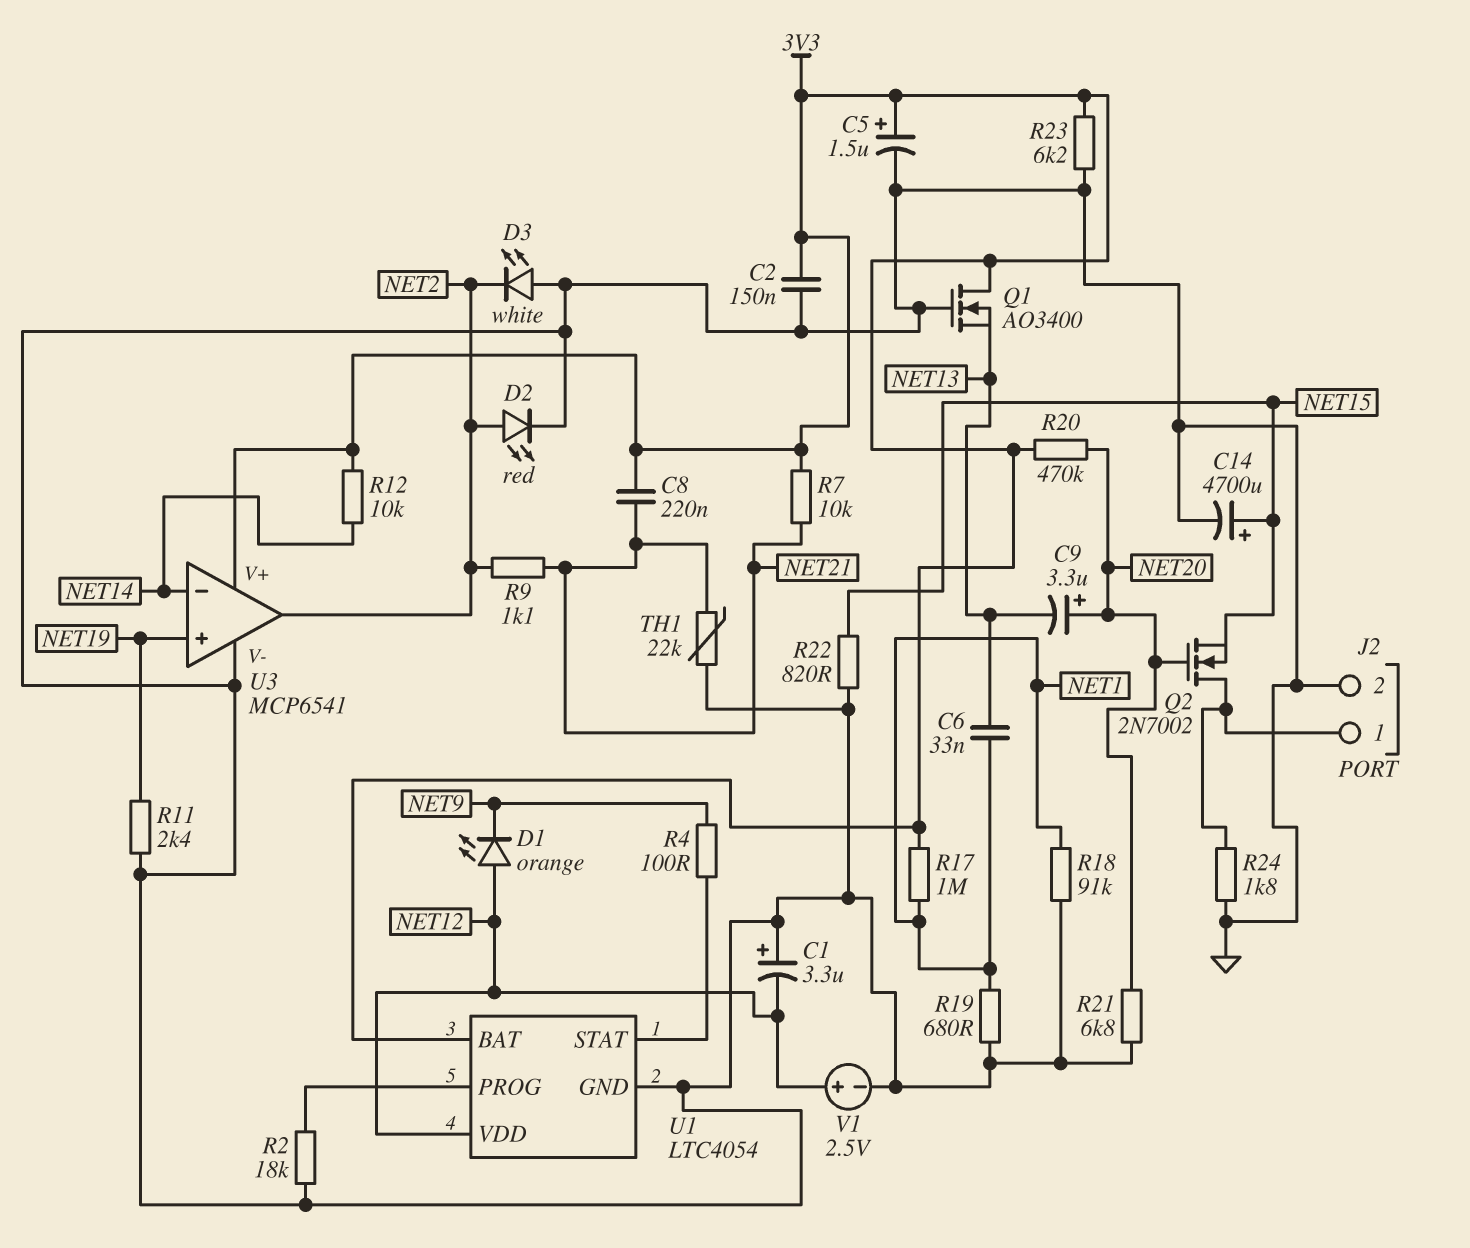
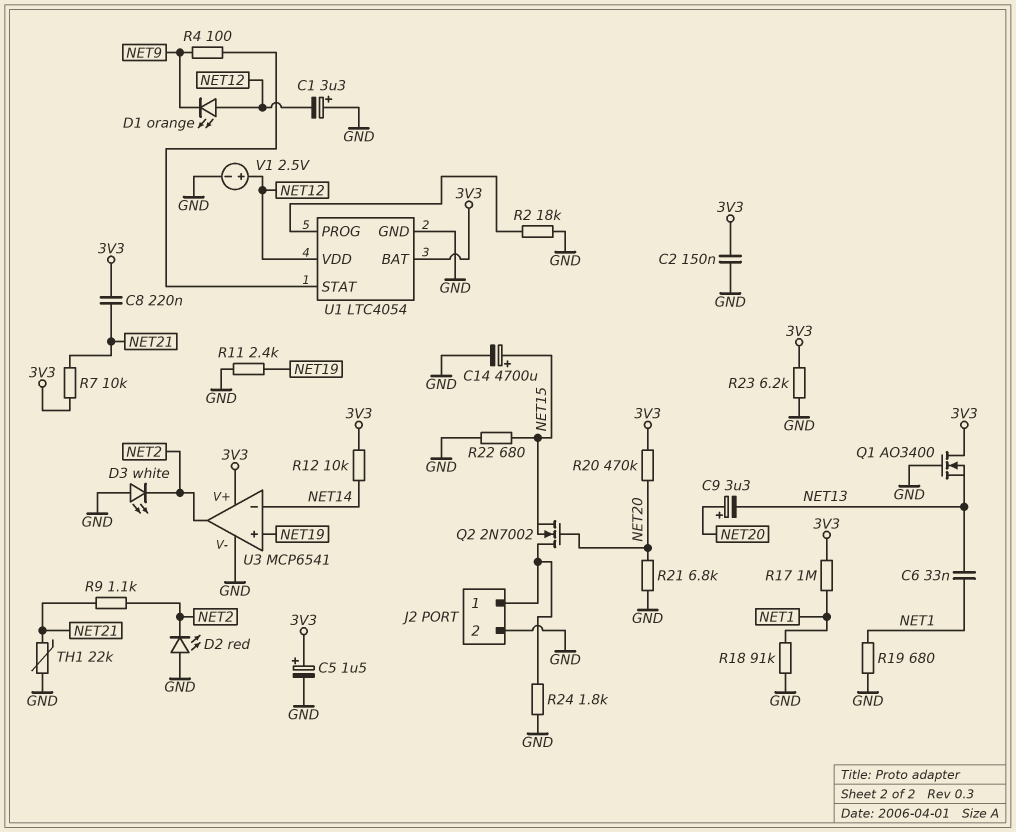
D2: LED red (A NET2, K GND) -> LED red (A GND, K NET2)
R22: 820 (GND, NET15) -> 680 (GND, NET15)

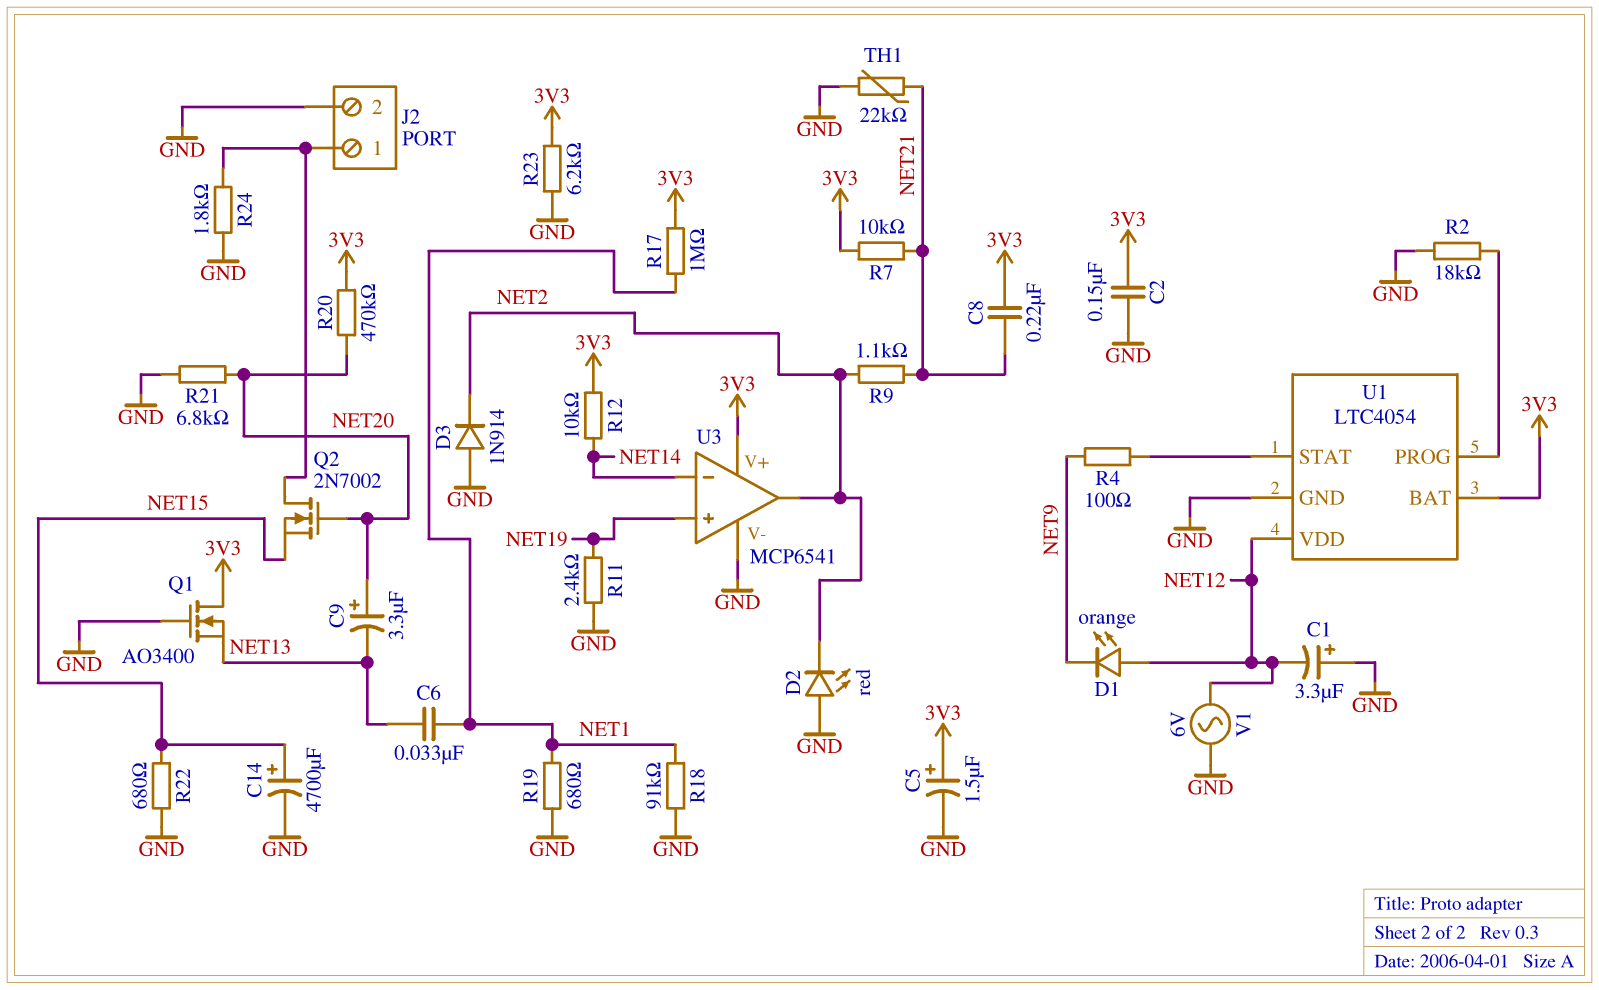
D3: LED white (A GND, K NET2) -> diode 1N914 (A GND, K NET2)
V1: 2.5V (plus NET12, minus GND) -> AC 6V (GND, NET12)

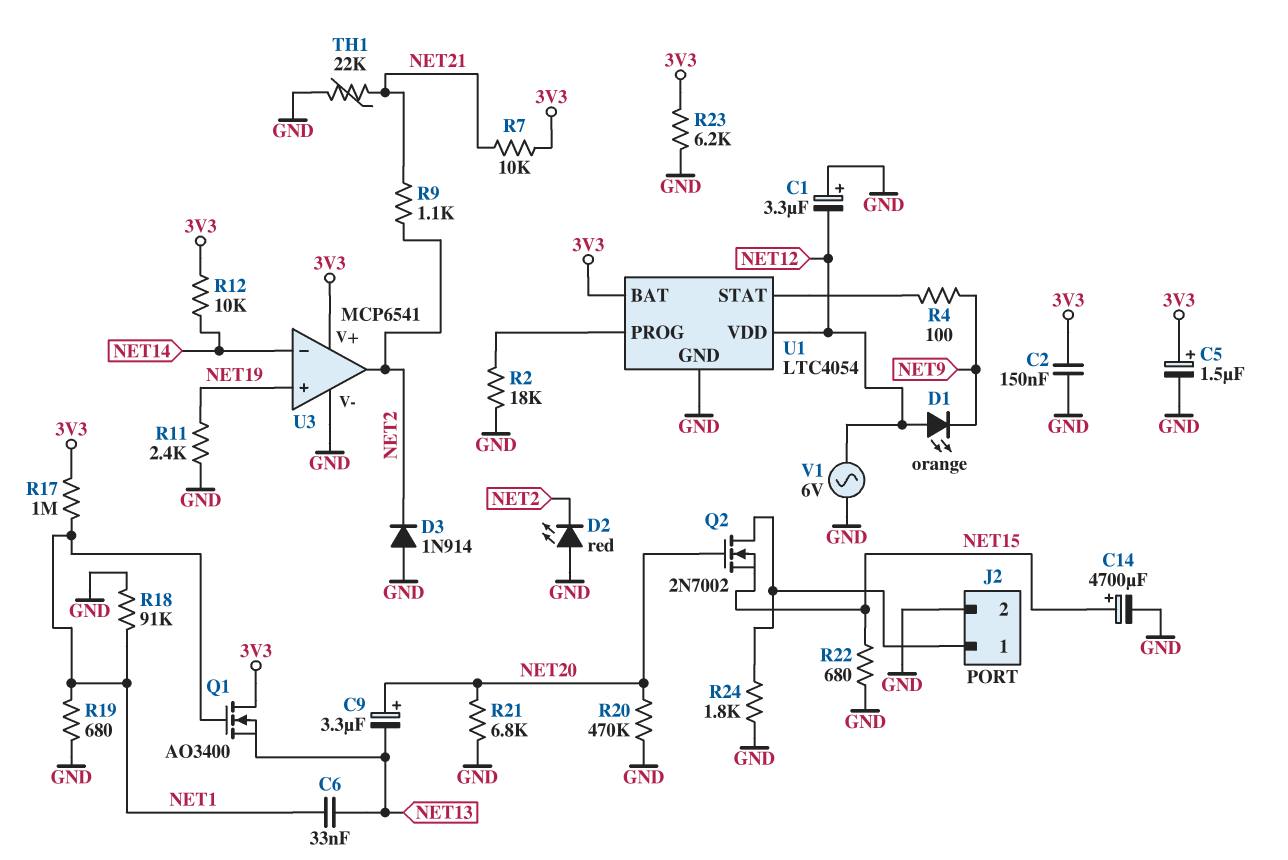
C8: 220nF (3V3, NET21) -> none
Q1: NMOS AO3400 (G GND, D 3V3, S NET13) -> NMOS AO3400 (G NET1, D 3V3, S NET13)
R20: 470k (3V3, NET20) -> 470k (GND, NET20)

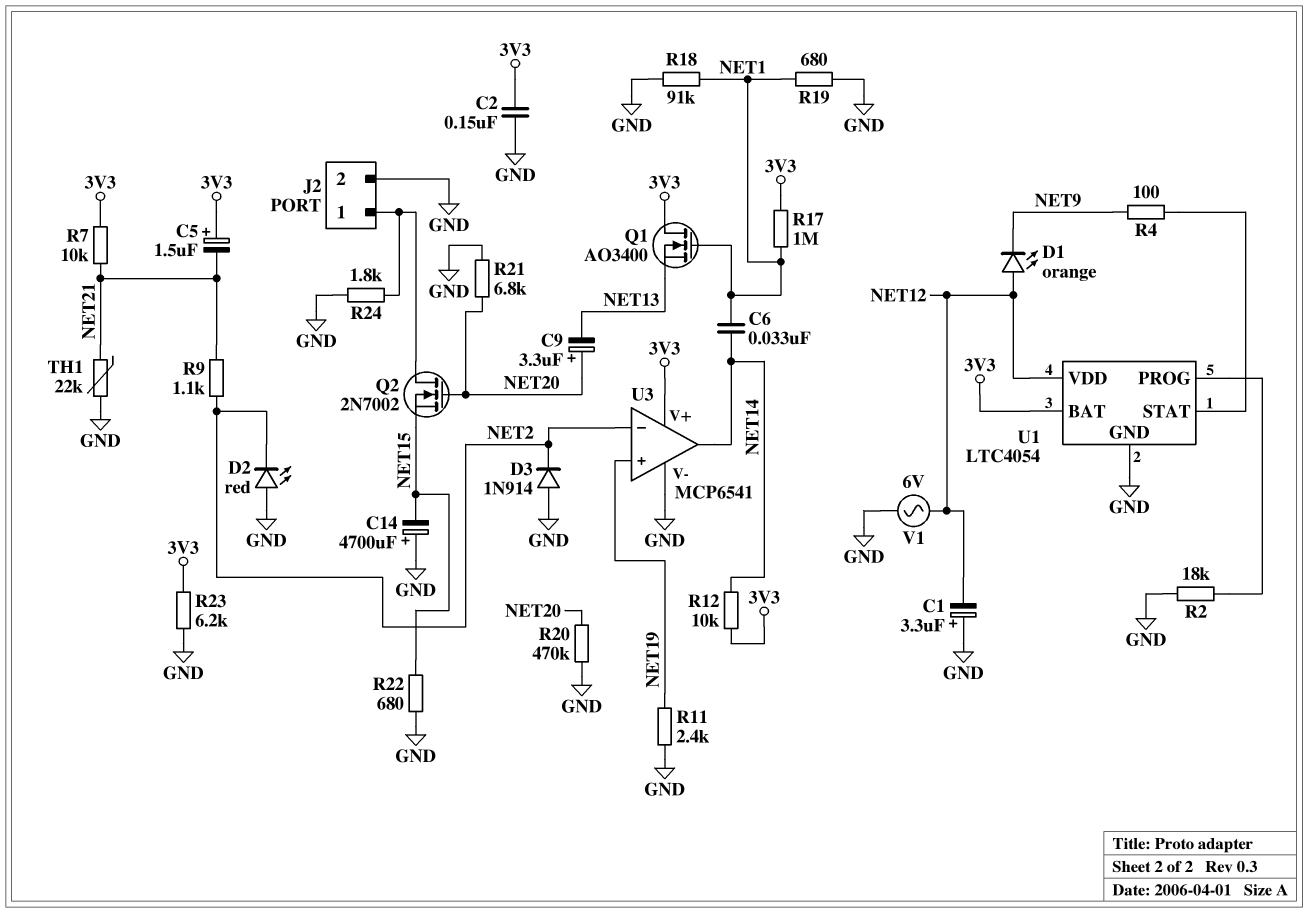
C5: 1.5uF (plus 3V3, minus GND) -> 1.5uF (plus 3V3, minus NET21)
C6: 33nF (NET1, NET13) -> 33nF (NET1, NET14)
C14: 4700uF (plus NET15, minus GND) -> 4700uF (plus GND, minus NET15)
U3 pin in-: NET14 -> NET2
U3 pin out: NET2 -> NET14

